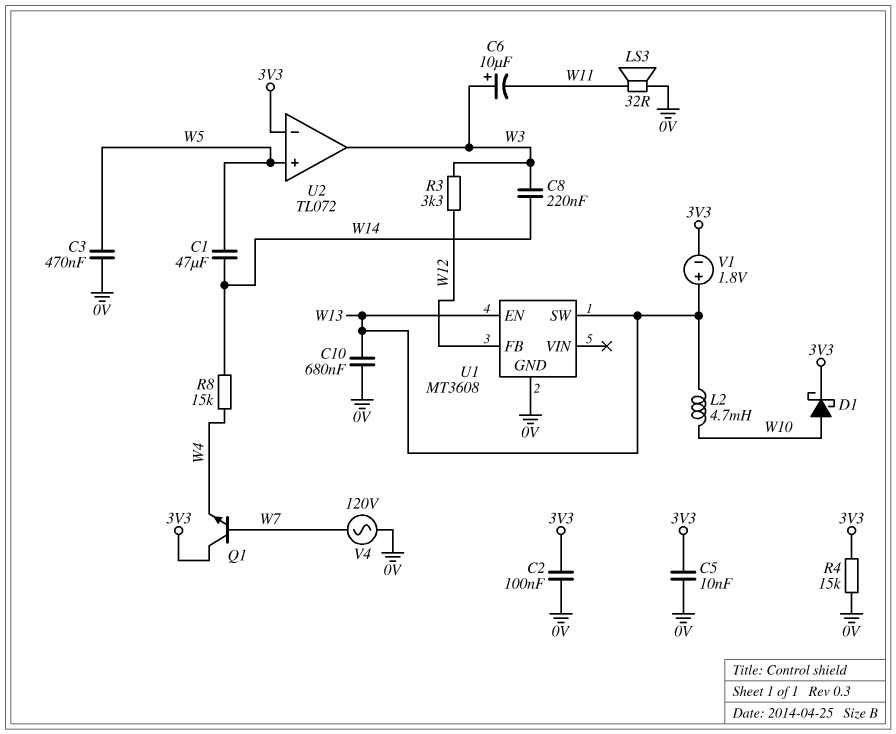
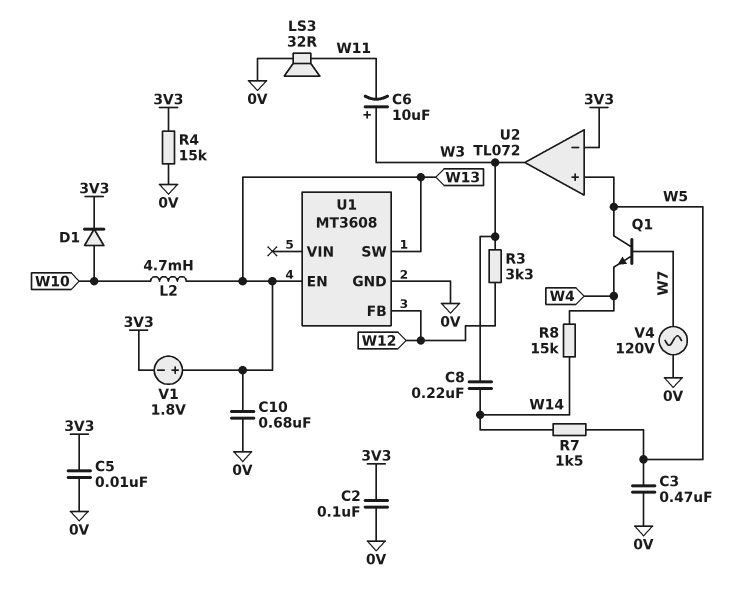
C1: 47uF (W5, W14) -> none
D1: schottky (A W10, K 3V3) -> diode (A W10, K 3V3)
Q1: NPN (B W7, C 3V3, E W4) -> NPN (B W7, C W5, E W4)
R7: none -> 1.5k (W5, W14)

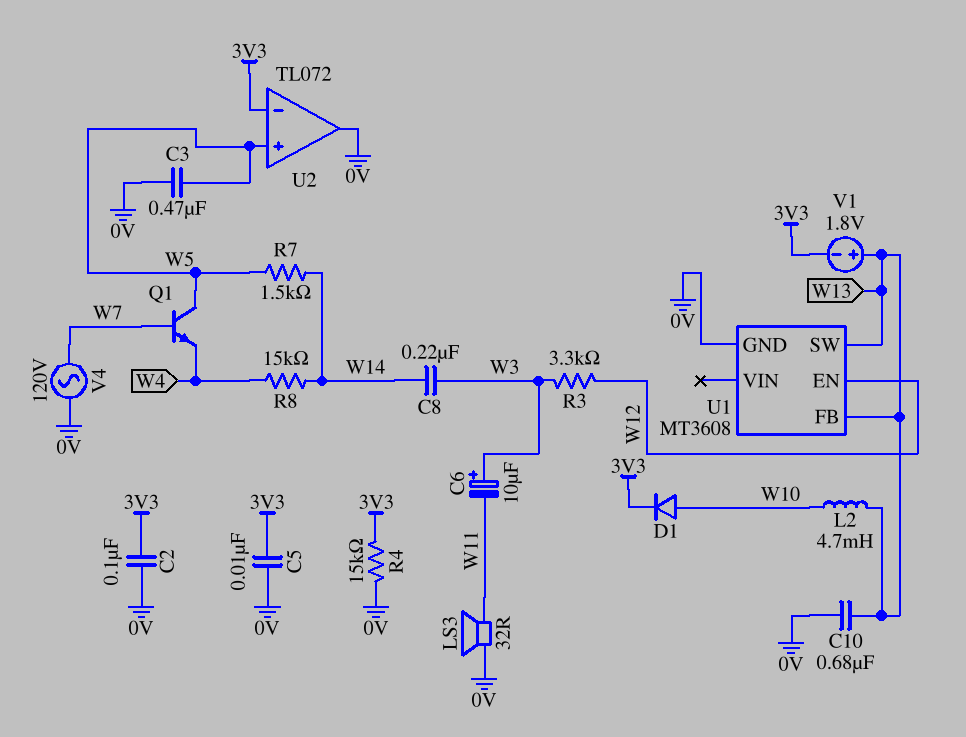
U1 pin EN: W13 -> W12
U1 pin FB: W12 -> W13
U2 pin out: W3 -> 0V

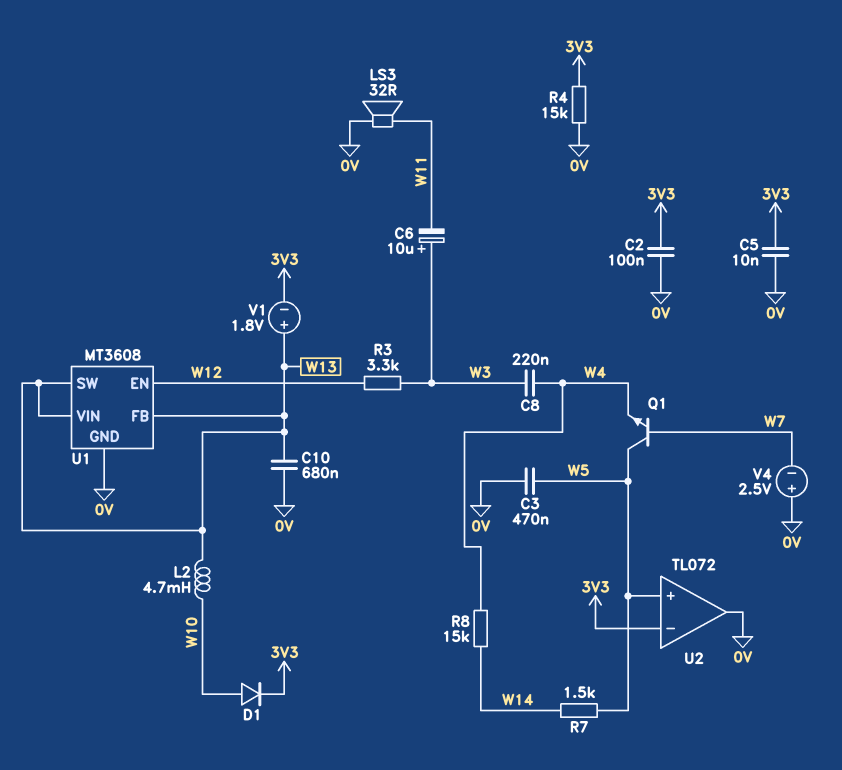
C8: 220nF (W3, W14) -> 220nF (W3, W4)
U1 pin VIN: none -> W13
V4: AC 120V (0V, W7) -> 2.5V (plus 0V, minus W7)

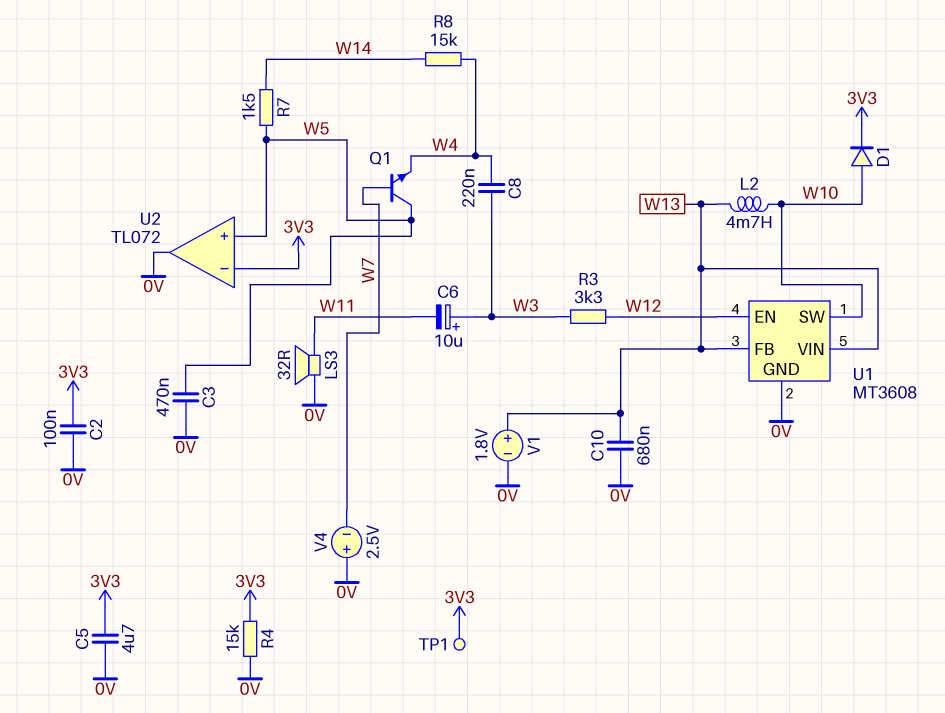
C5: 10nF (0V, 3V3) -> 4.7uF (0V, 3V3)
TP1: none -> test point (3V3)
U1 pin SW: W13 -> W10
V1: 1.8V (plus W13, minus 3V3) -> 1.8V (plus W13, minus 0V)

